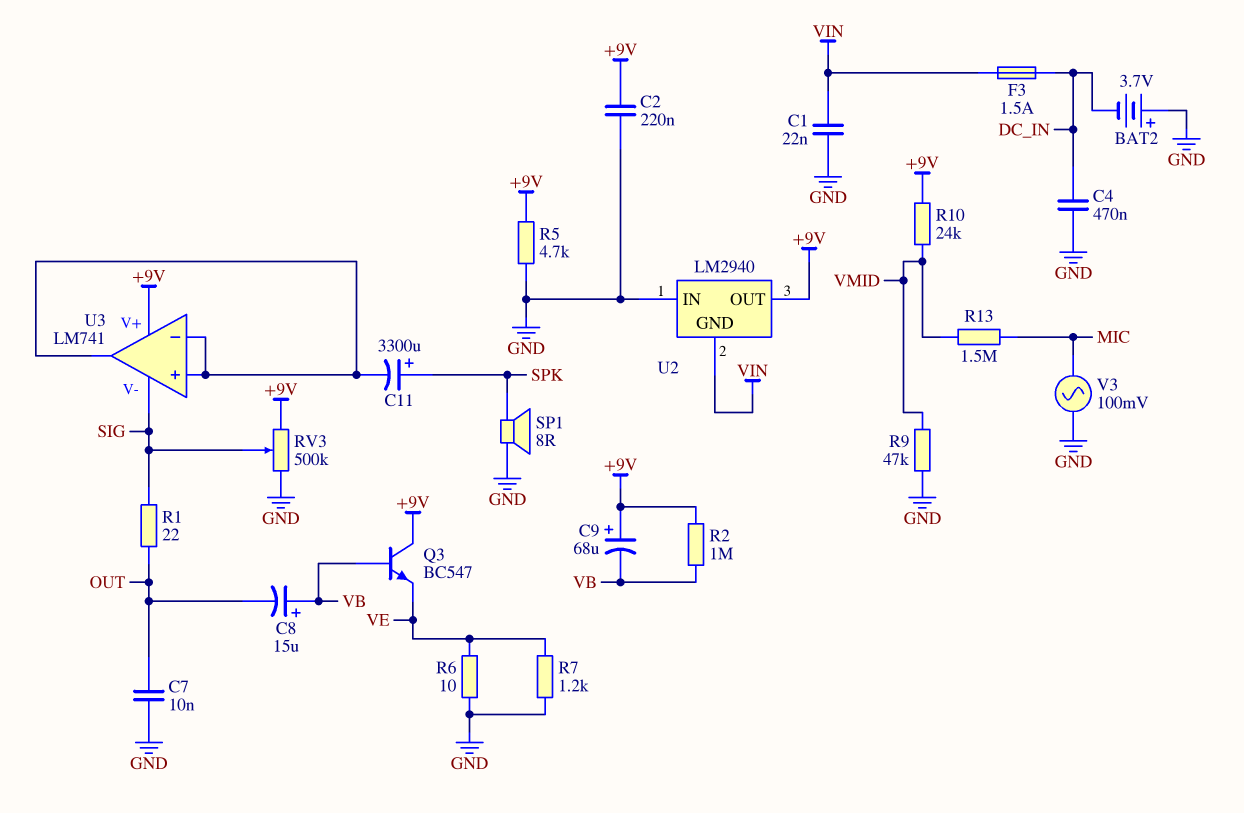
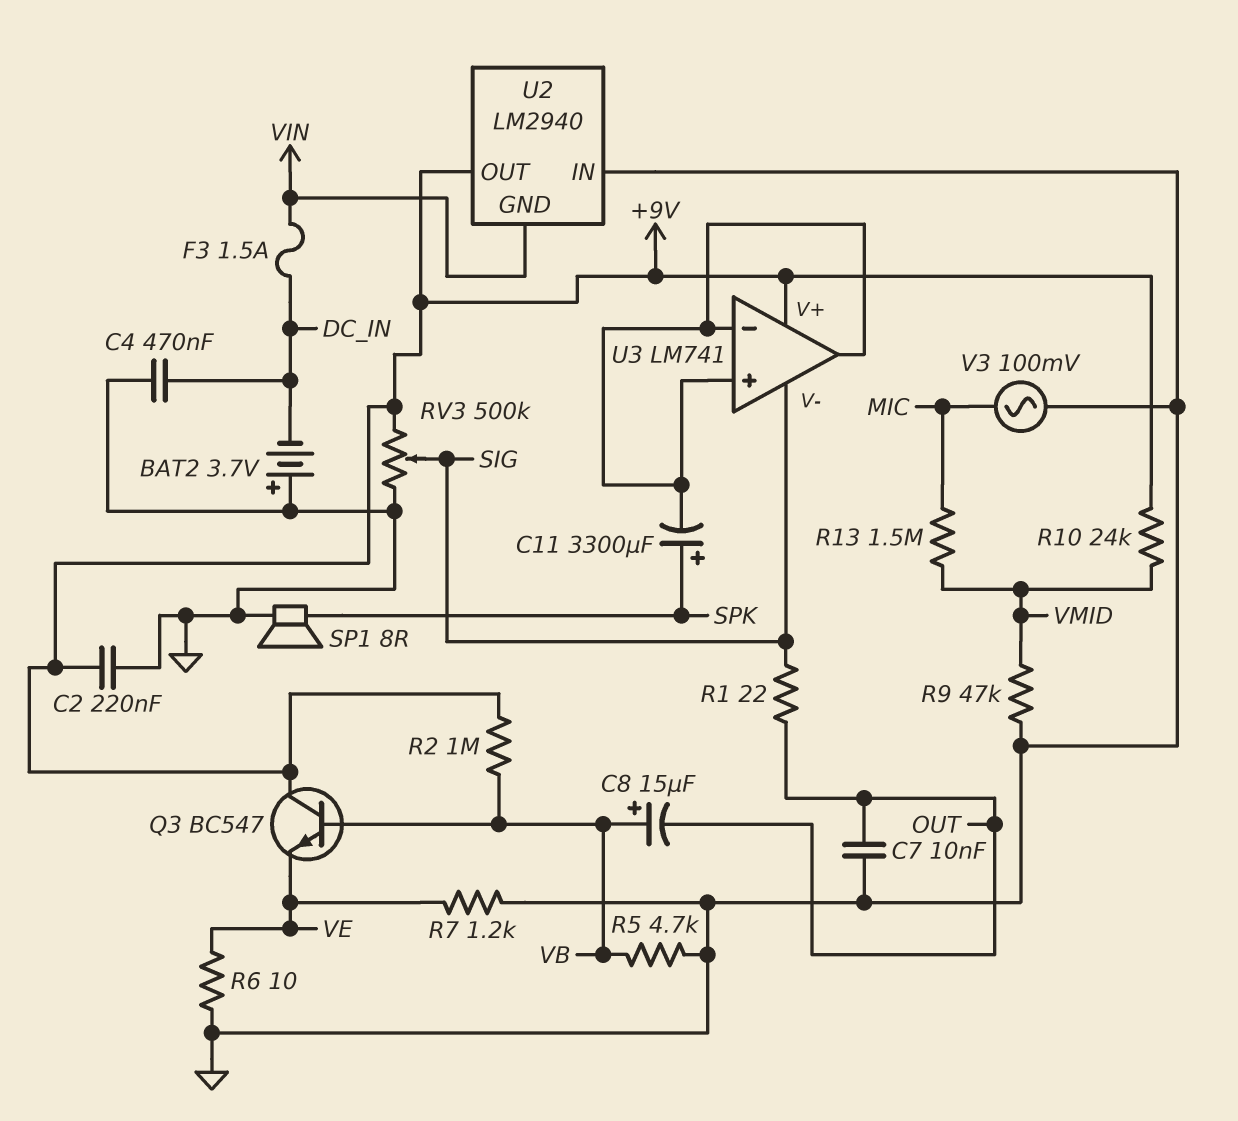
C1: 22nF (GND, VIN) -> none
C9: 68uF (plus +9V, minus VB) -> none
R5: 4.7k (+9V, GND) -> 4.7k (GND, VB)

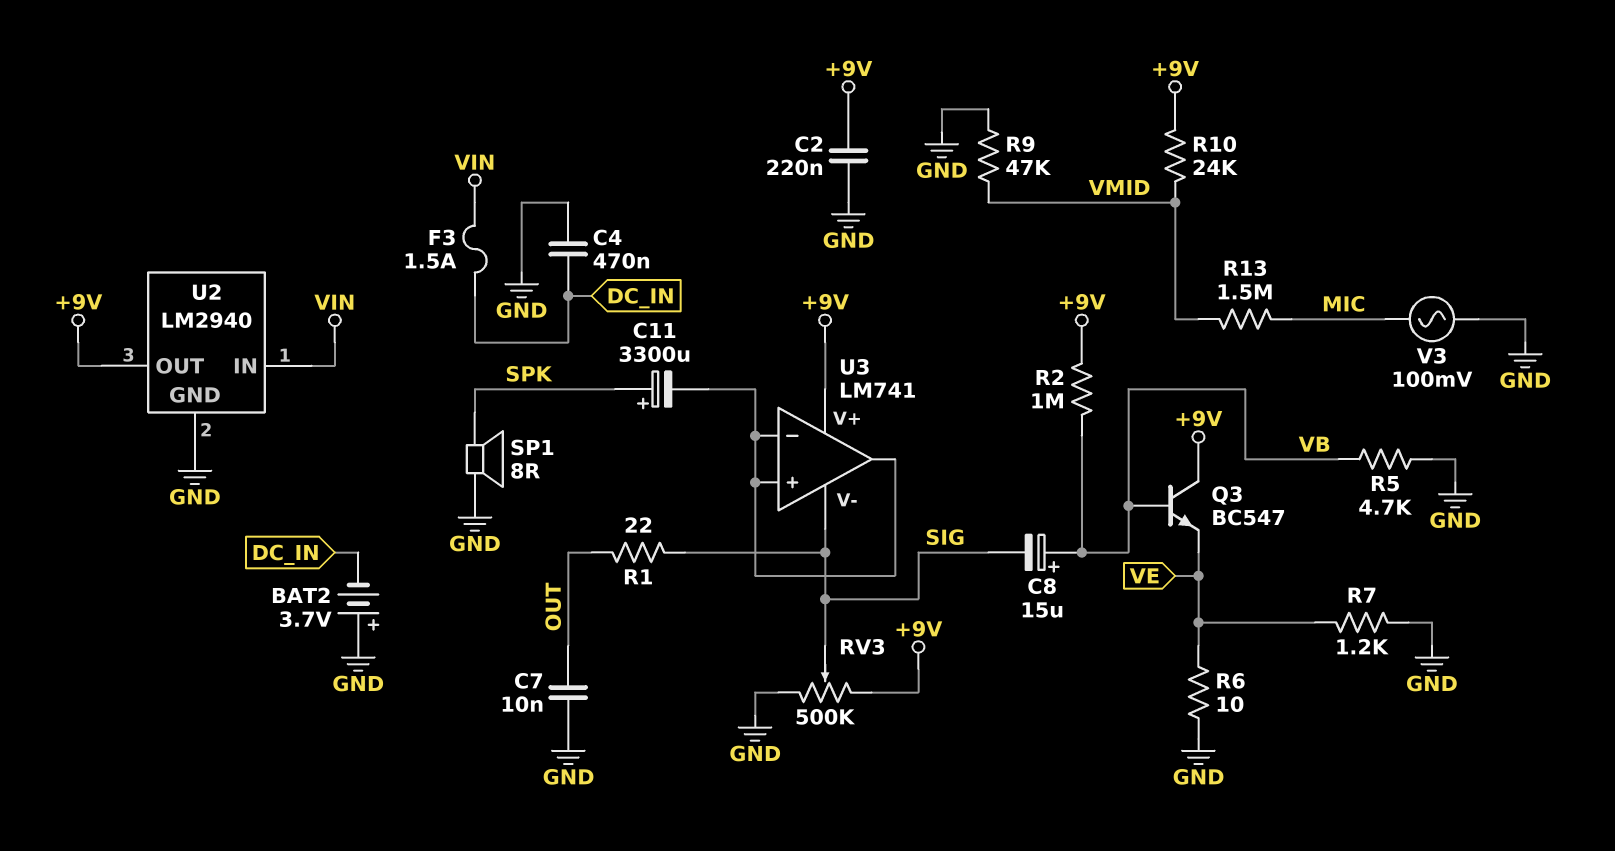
C8: 15uF (plus VB, minus OUT) -> 15uF (plus VB, minus SIG)
U2 pin GND: VIN -> GND
U2 pin IN: GND -> VIN

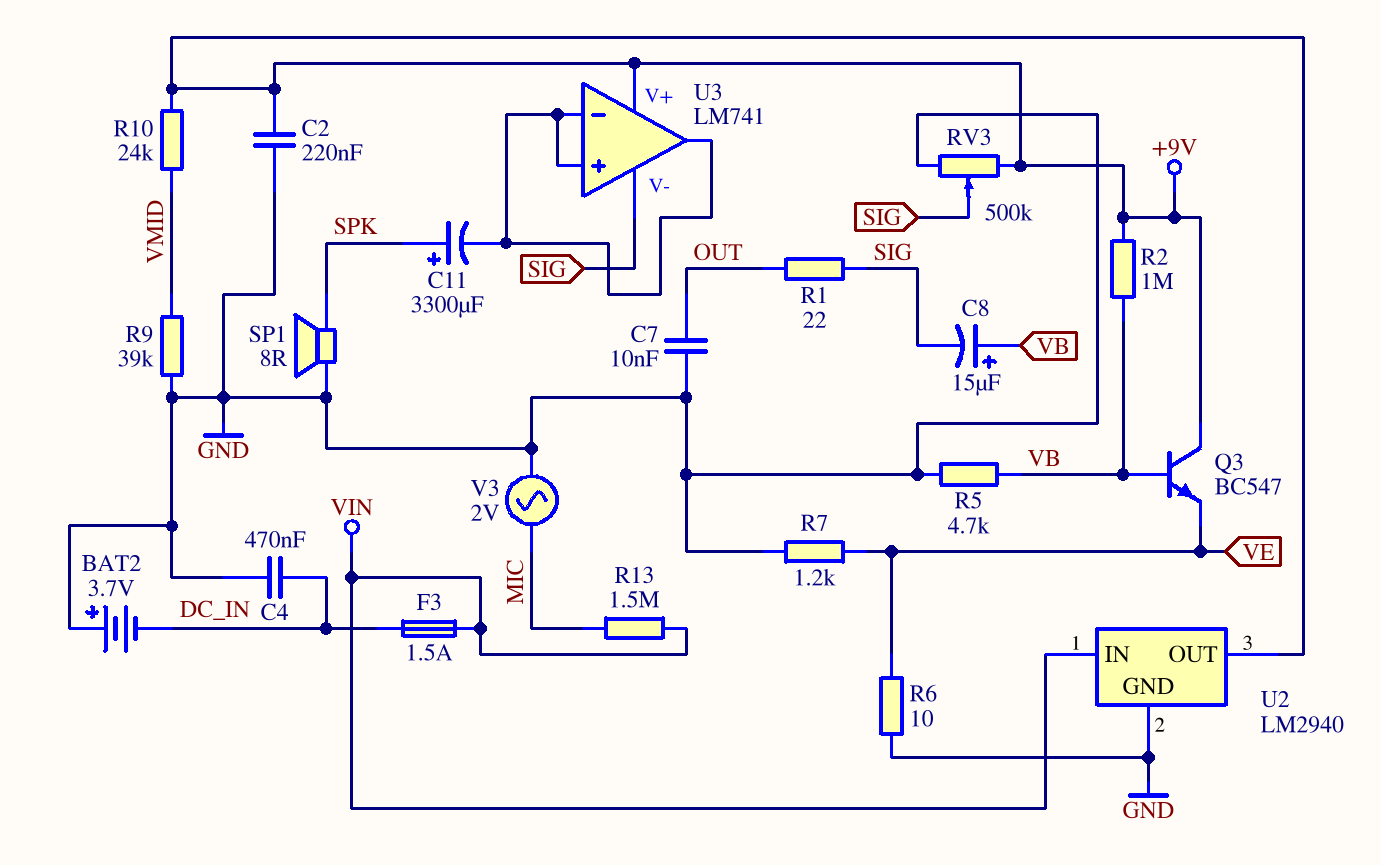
R9: 47k (GND, VMID) -> 39k (GND, VMID)
R13: 1.5M (MIC, VMID) -> 1.5M (MIC, VIN)
V3: AC 100mV (GND, MIC) -> AC 2V (GND, MIC)

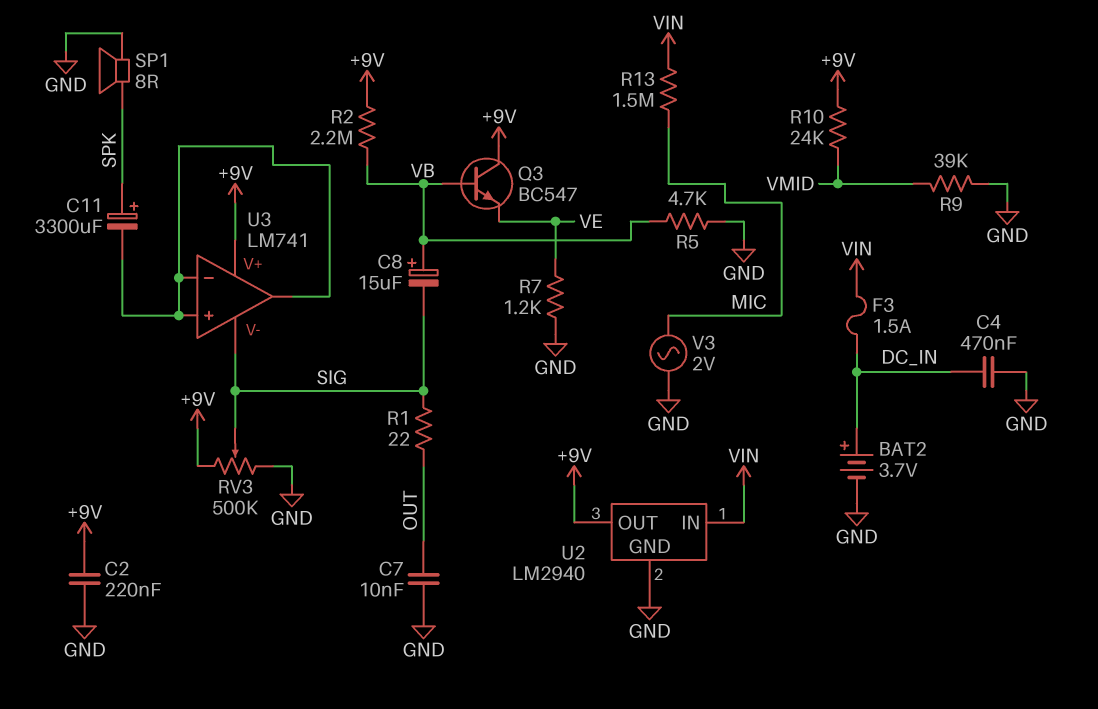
BAT2: 3.7V (plus GND, minus DC_IN) -> 3.7V (plus DC_IN, minus GND)
R2: 1M (+9V, VB) -> 2.2M (+9V, VB)
R6: 10 (GND, VE) -> none

